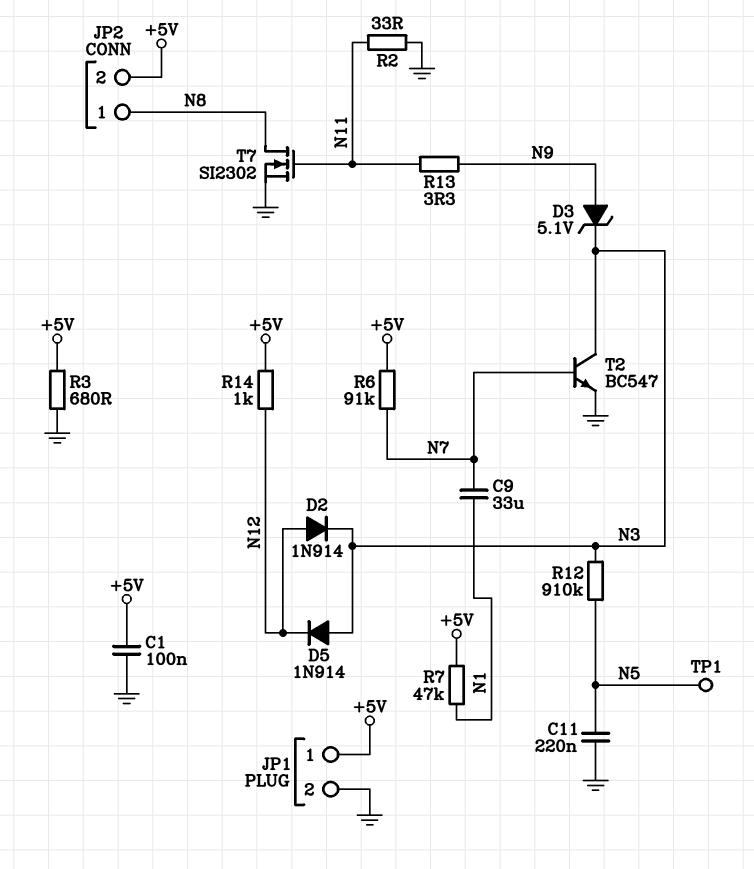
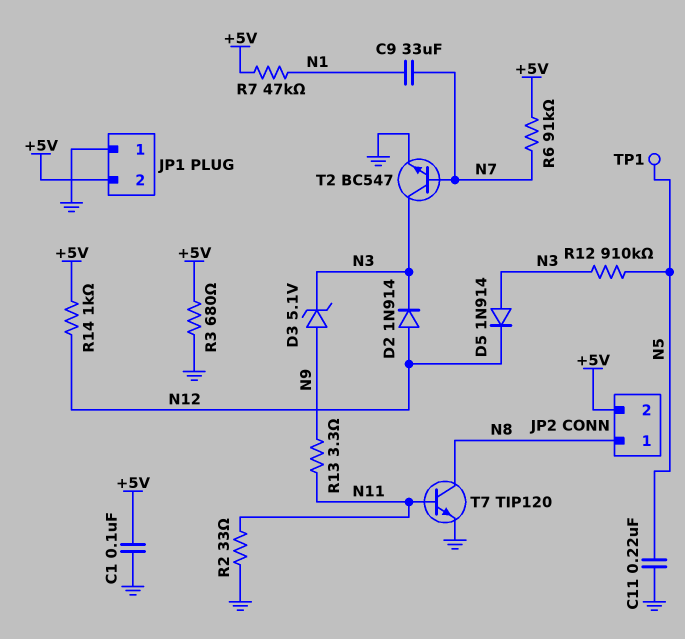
JP1 pin 1: +5V -> GND
JP1 pin 2: GND -> +5V
T7: NMOS SI2302 (G N11, D N8, S GND) -> NPN TIP120 (B N11, C N8, E GND)

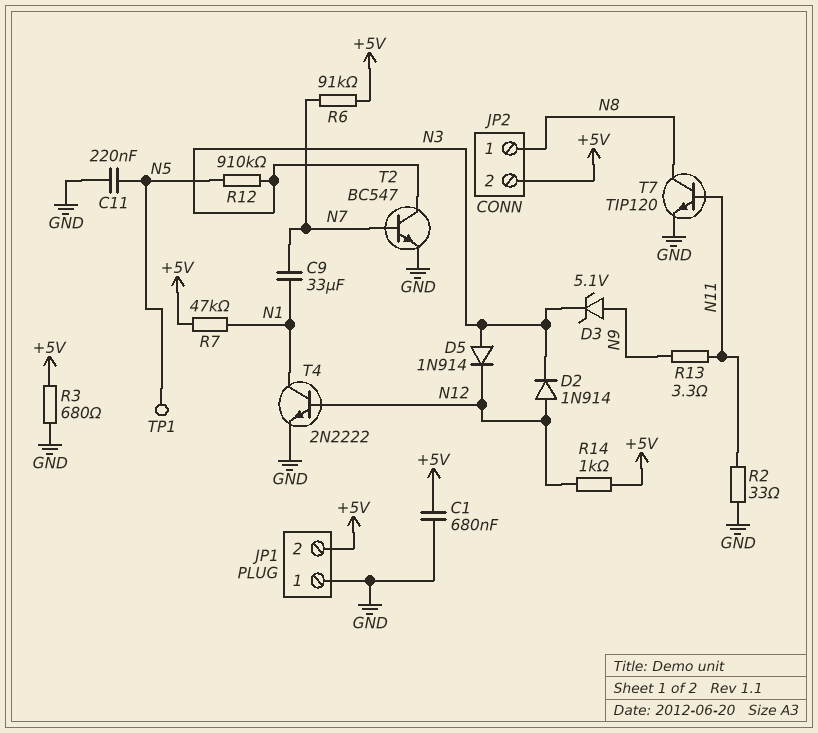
C1: 100nF (+5V, GND) -> 680nF (+5V, GND)
T4: none -> NPN 2N2222 (B N12, C N1, E GND)

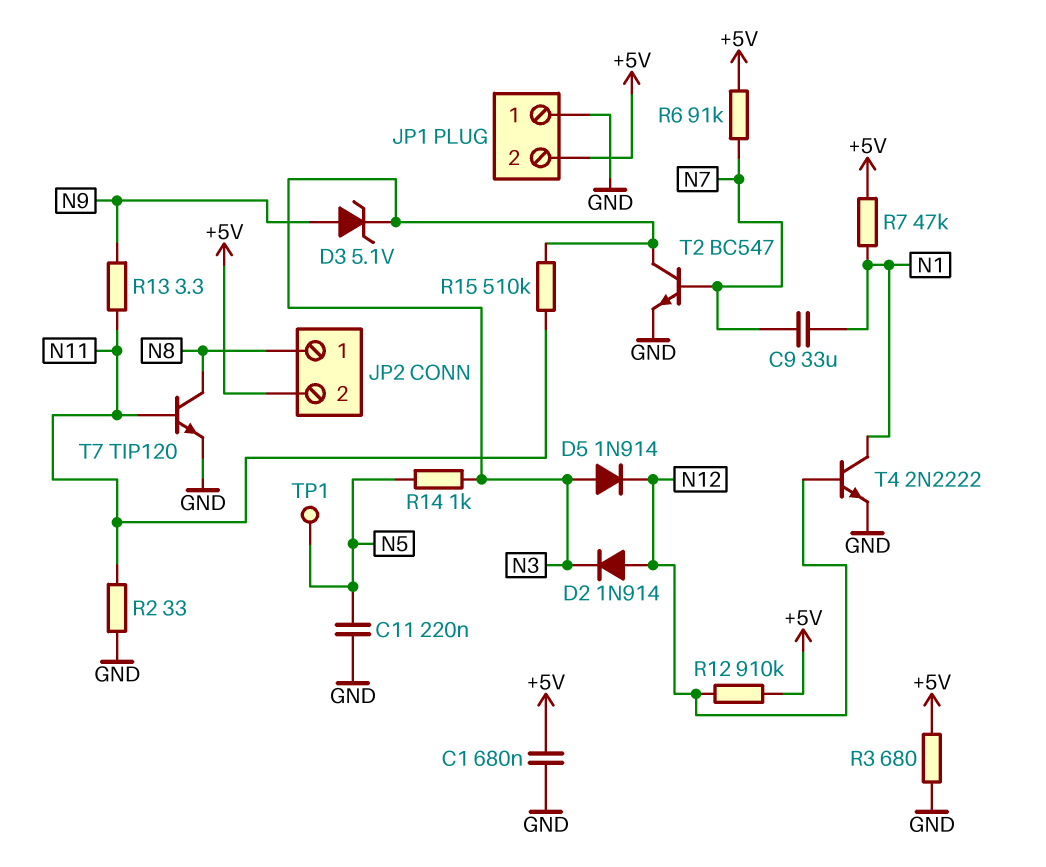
R12: 910k (N3, N5) -> 910k (+5V, N12)
R14: 1k (+5V, N12) -> 1k (N3, N5)
R15: none -> 510k (N3, N11)

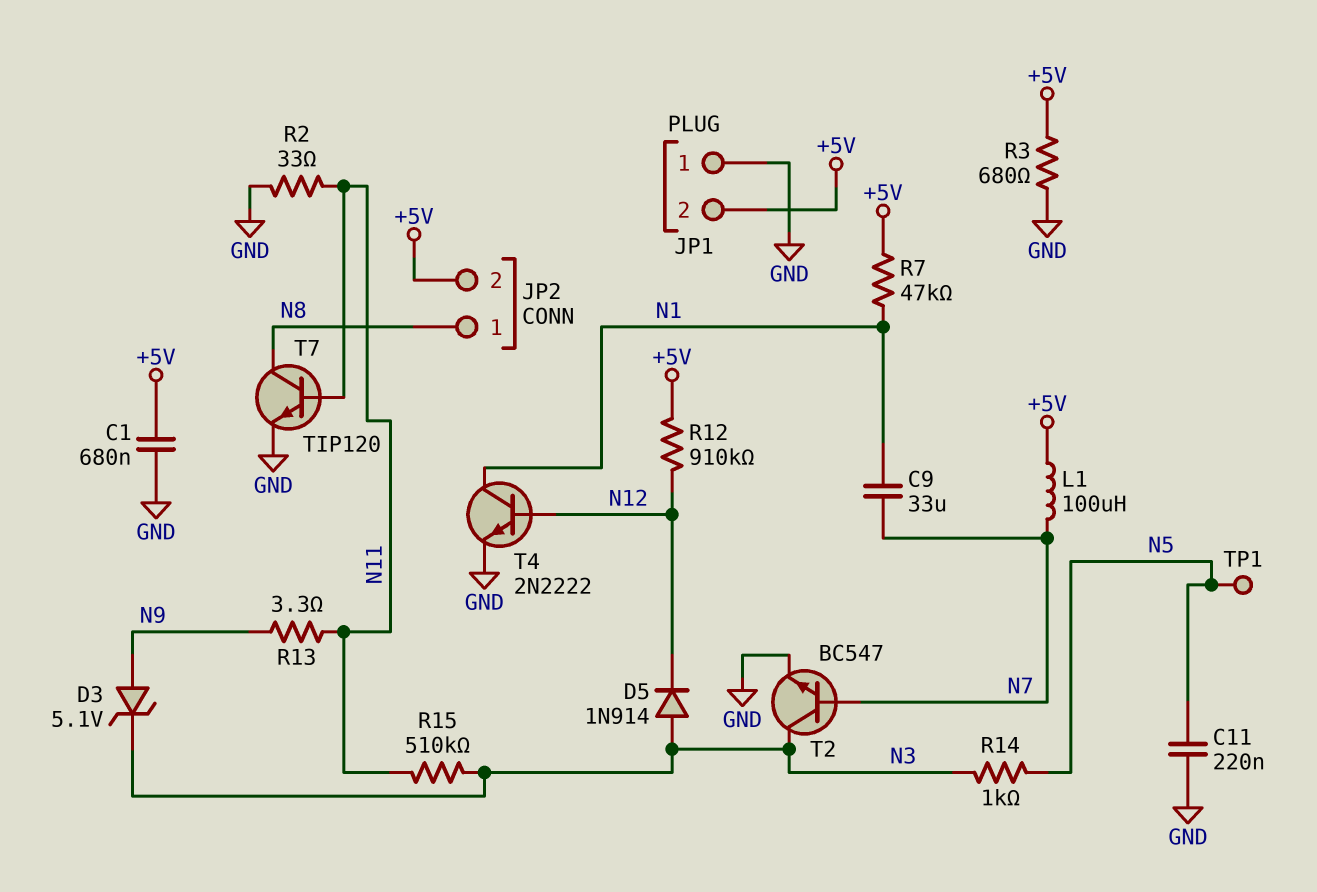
D2: diode 1N914 (A N12, K N3) -> none
L1: none -> 100uH (+5V, N7)
R6: 91k (+5V, N7) -> none

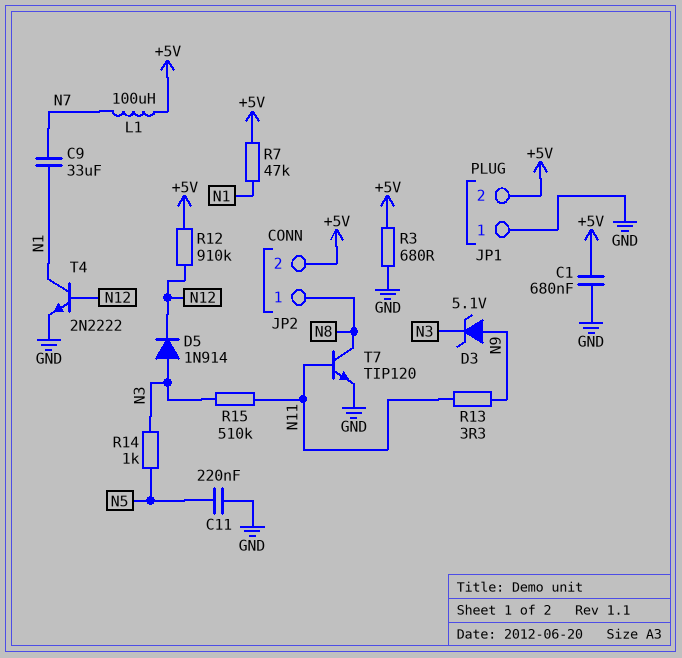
R2: 33 (GND, N11) -> none
T2: NPN BC547 (B N7, C N3, E GND) -> none
TP1: test point (N5) -> none

